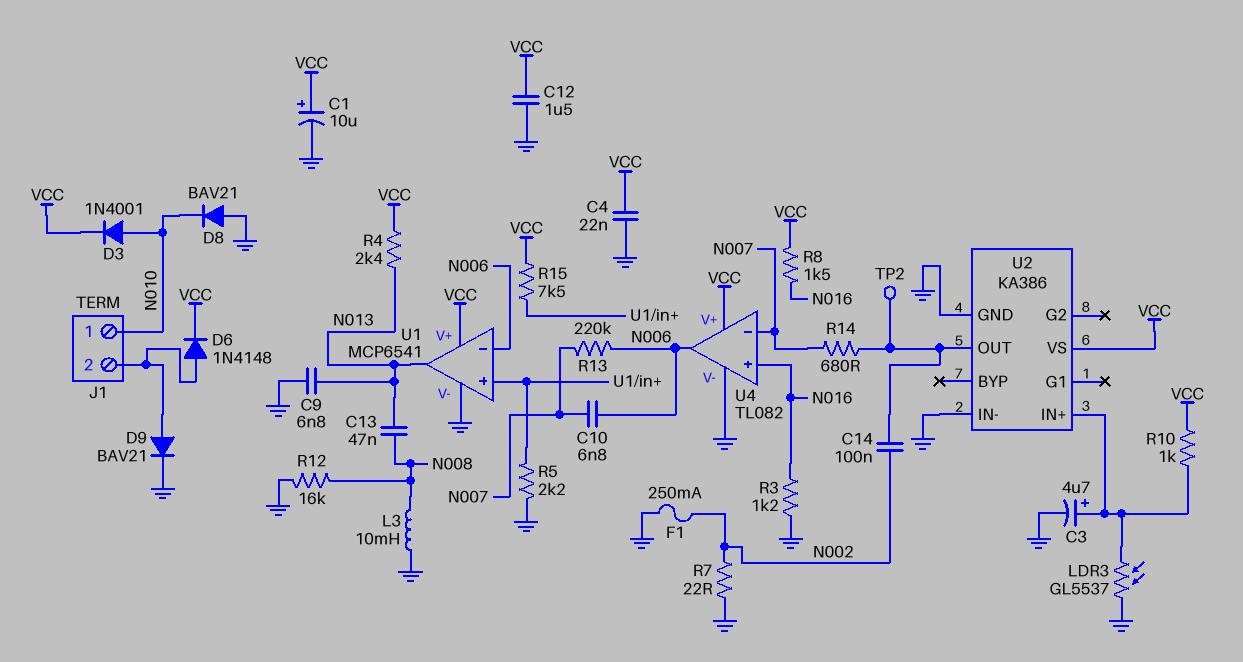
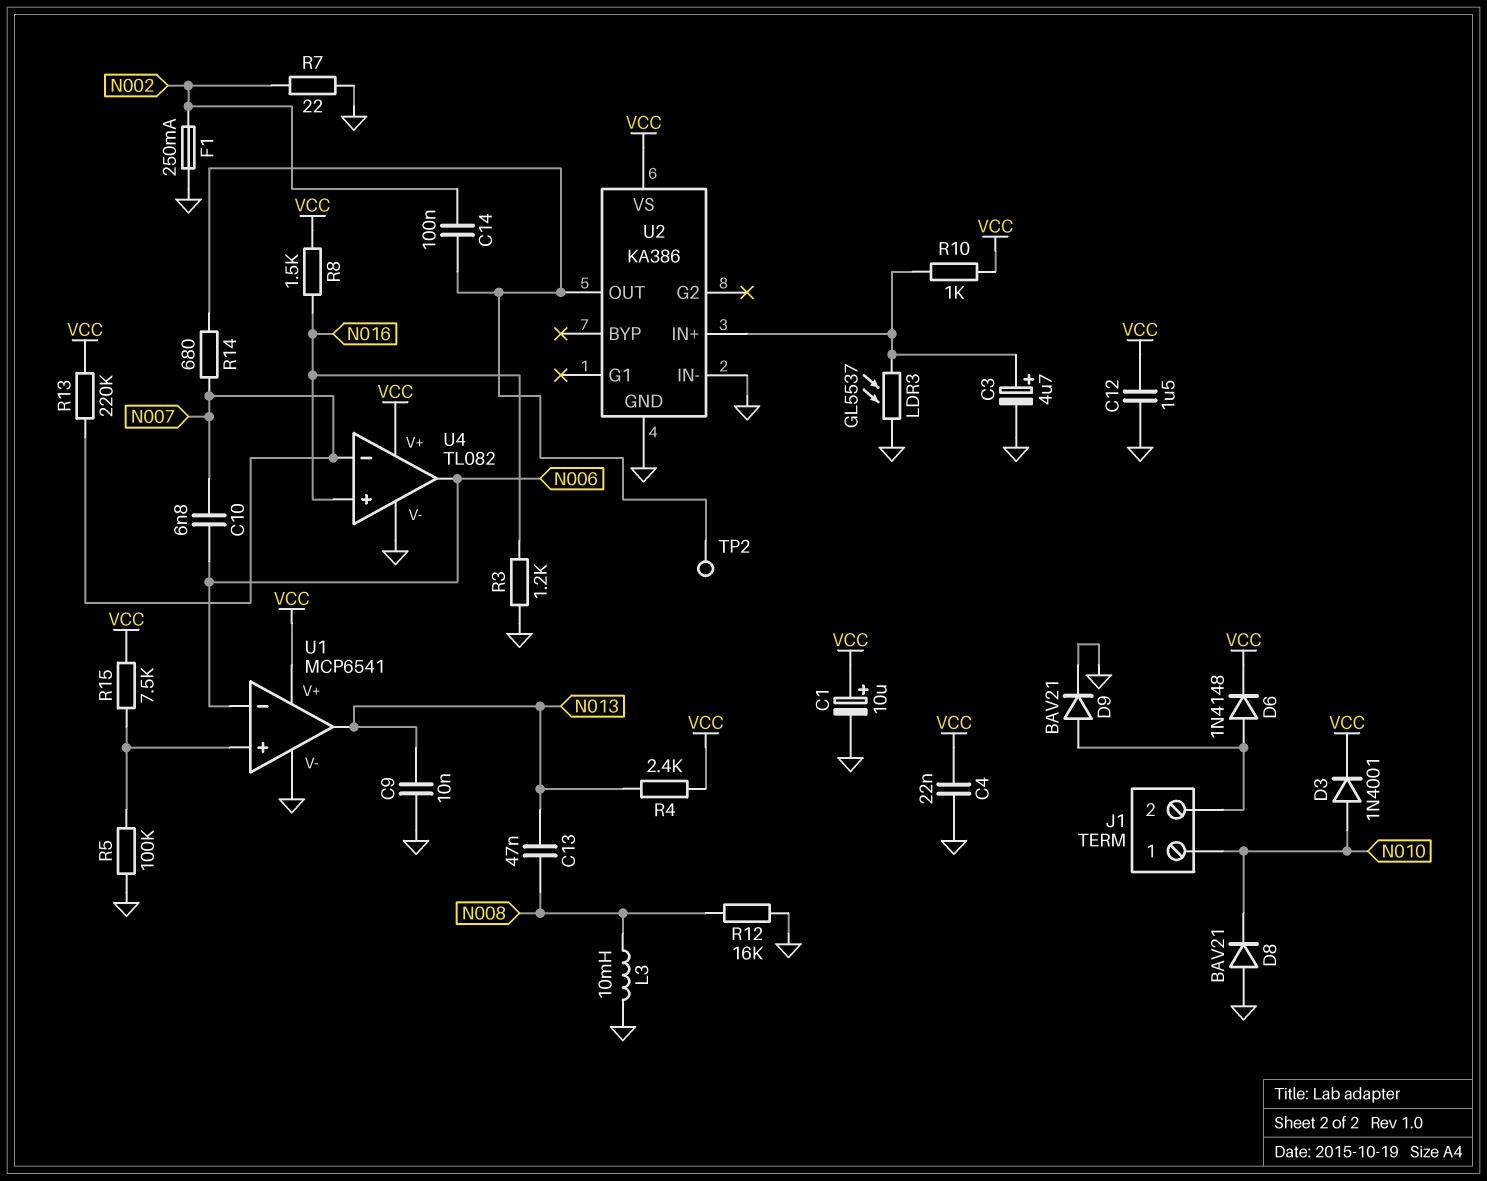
C9: 6.8nF (GND, N013) -> 10nF (GND, N013)
R5: 2.2k (GND, U1/in+) -> 100k (GND, U1/in+)
R13: 220k (N006, N007) -> 220k (N007, VCC)

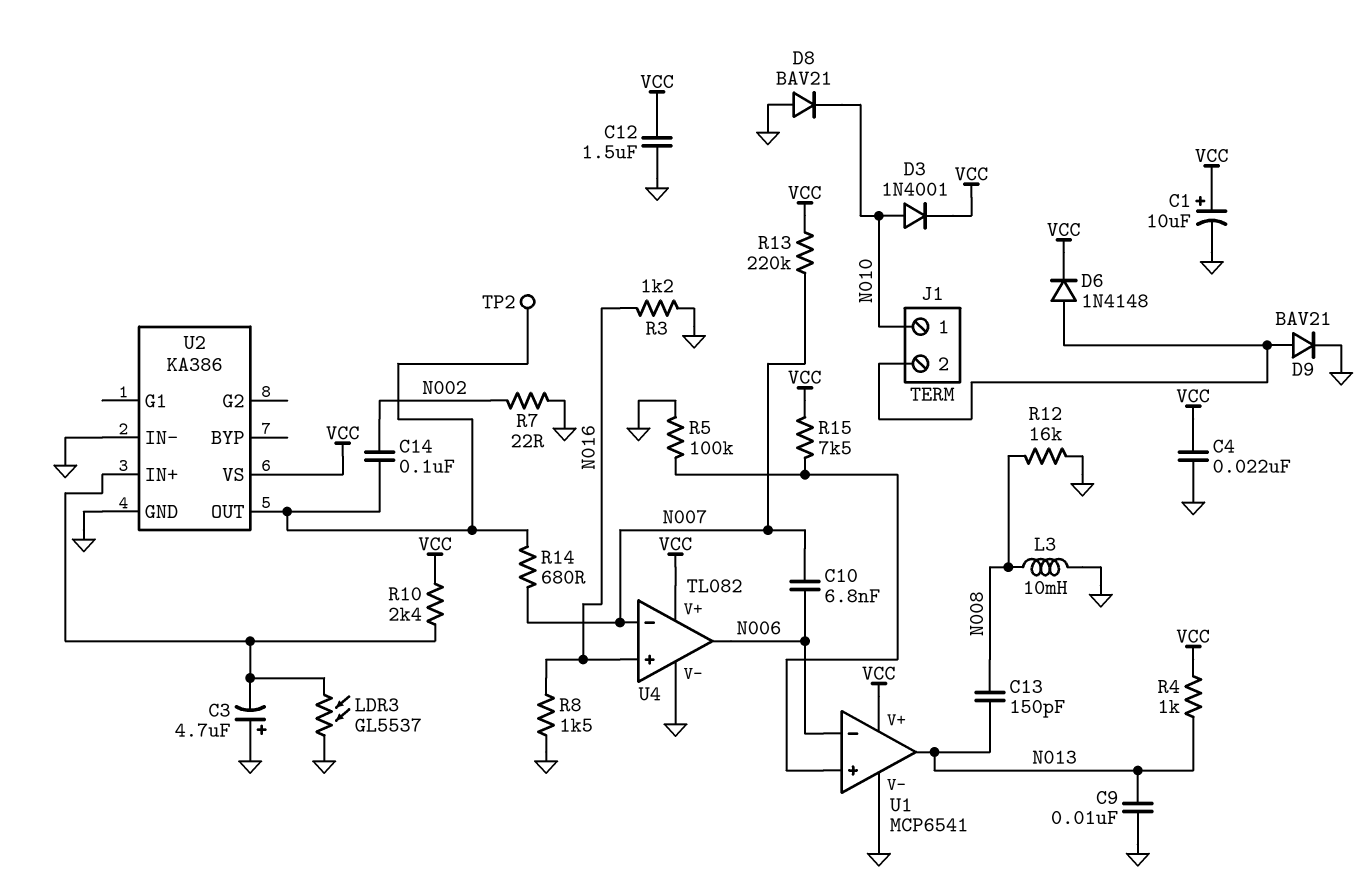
C3: 4.7uF (plus U2/IN+, minus GND) -> 4.7uF (plus GND, minus U2/IN+)
C13: 47nF (N008, N013) -> 150pF (N008, N013)
F1: 250mA (GND, N002) -> none
R4: 2.4k (N013, VCC) -> 1k (N013, VCC)
R8: 1.5k (N016, VCC) -> 1.5k (GND, N016)
R10: 1k (U2/IN+, VCC) -> 2.4k (U2/IN+, VCC)

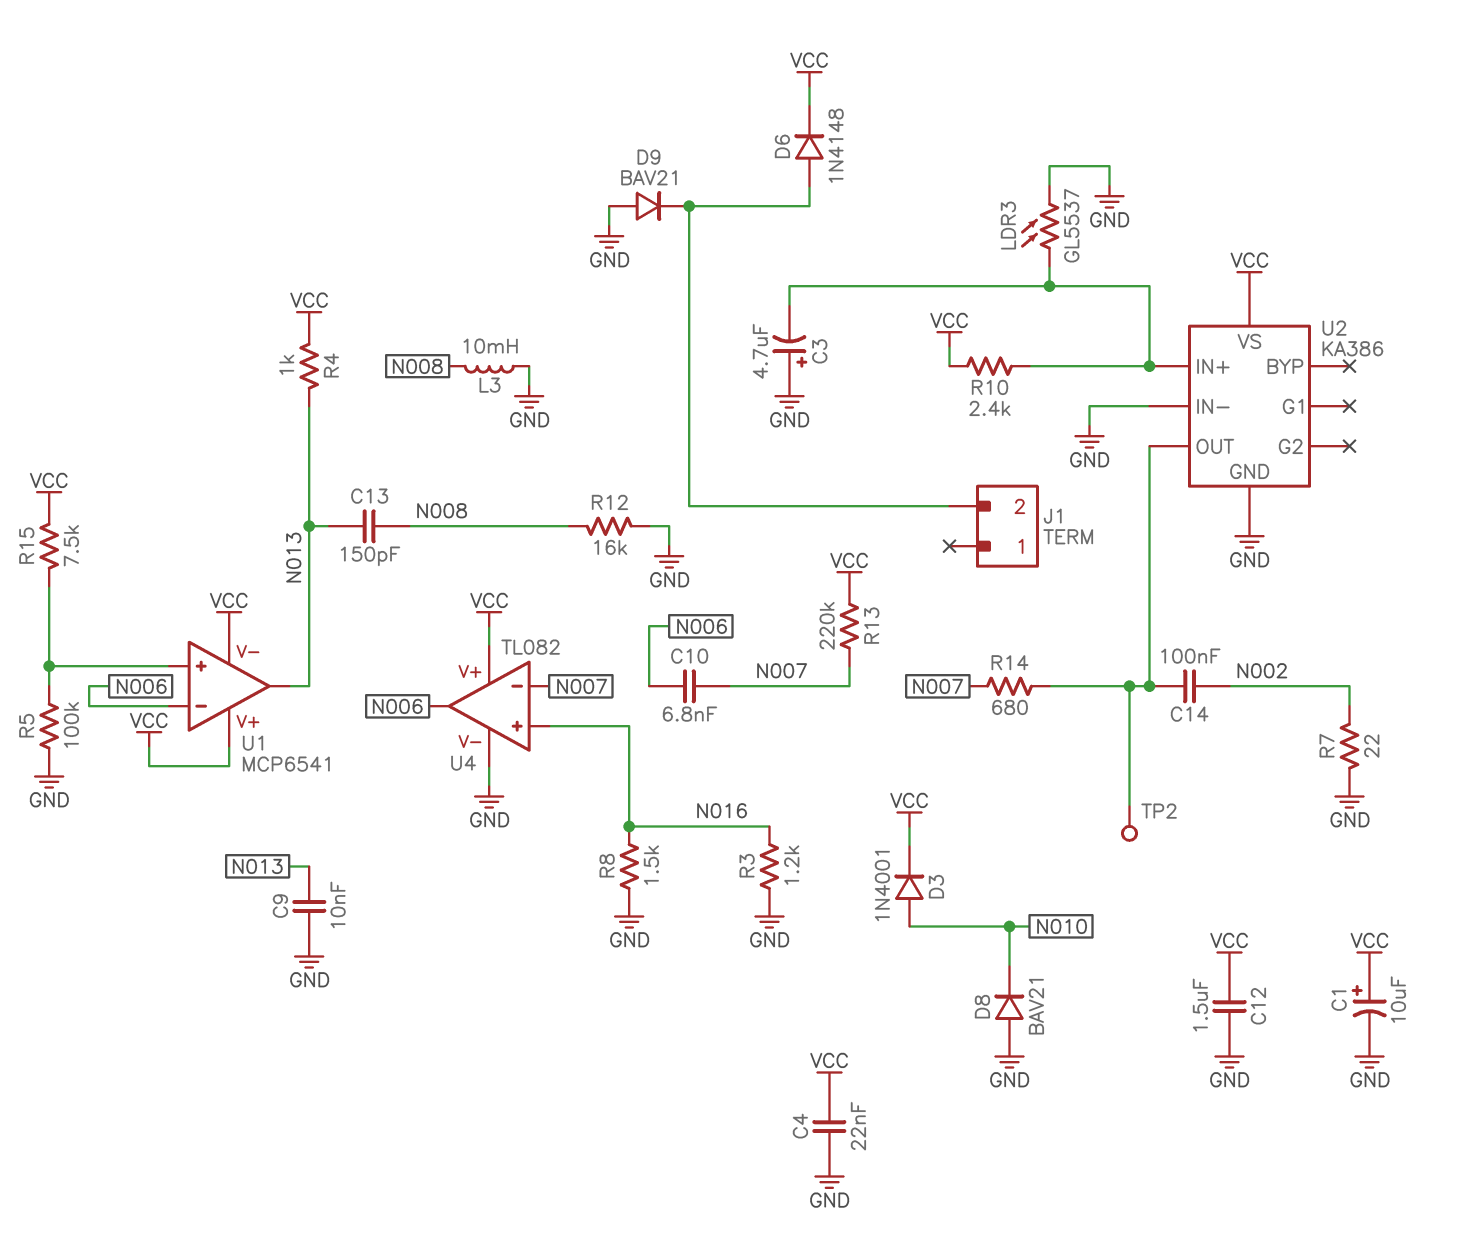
D9: diode BAV21 (A J1/2, K GND) -> diode BAV21 (A GND, K J1/2)
J1 pin 1: N010 -> none
U1 pin V-: GND -> VCC

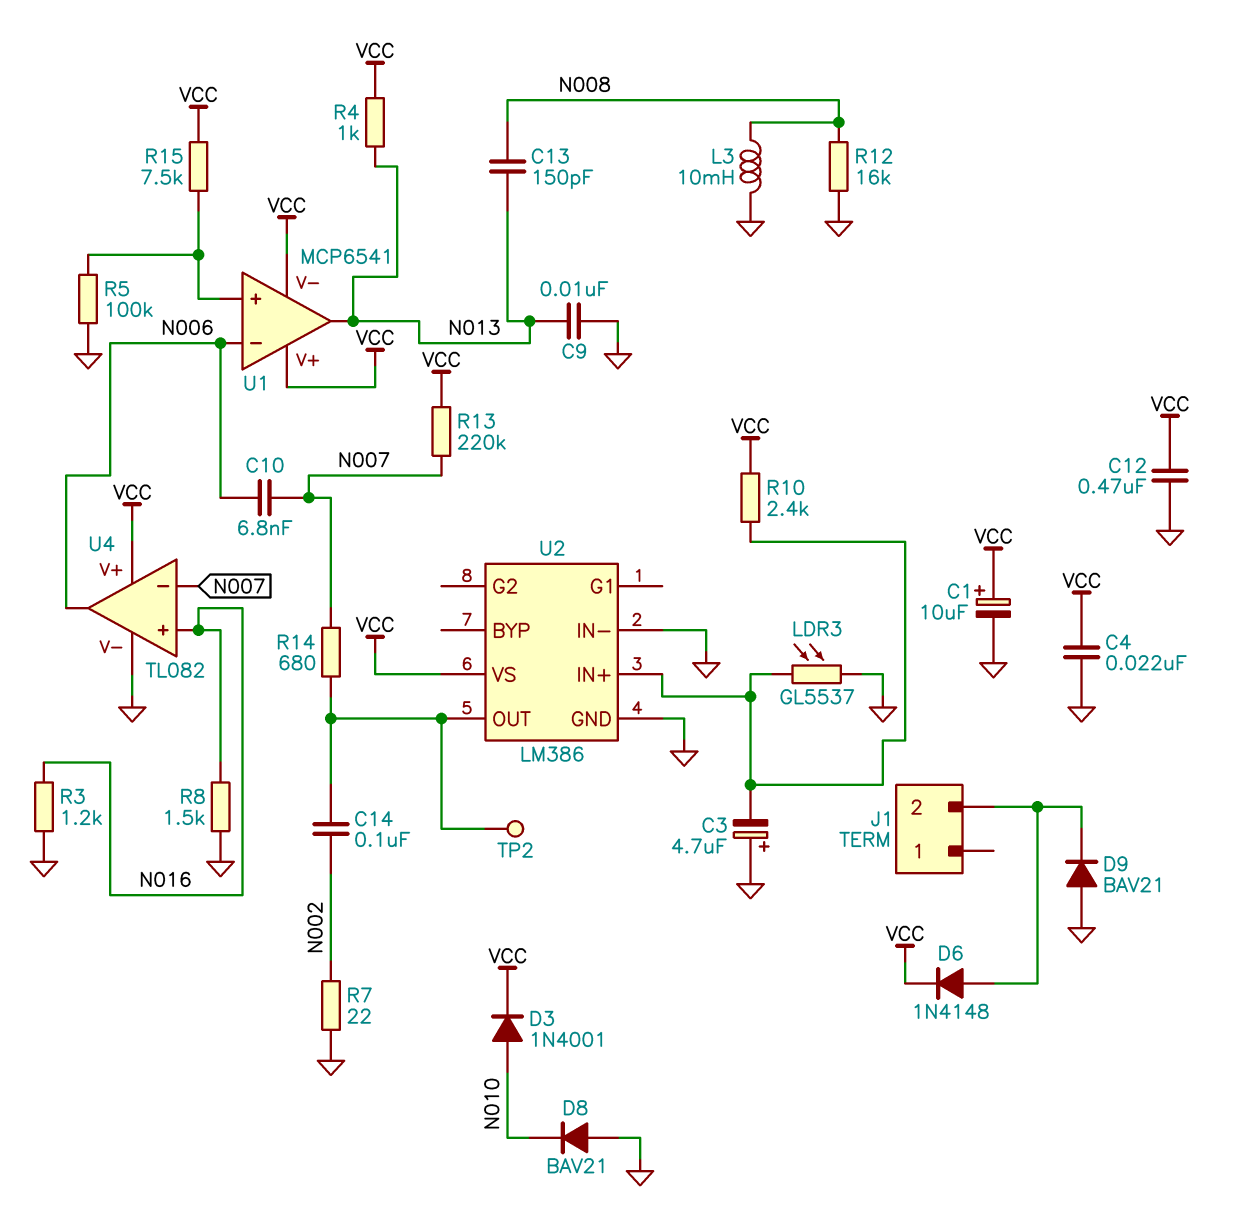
C12: 1.5uF (GND, VCC) -> 470nF (GND, VCC)
U2: KA386 -> LM386

